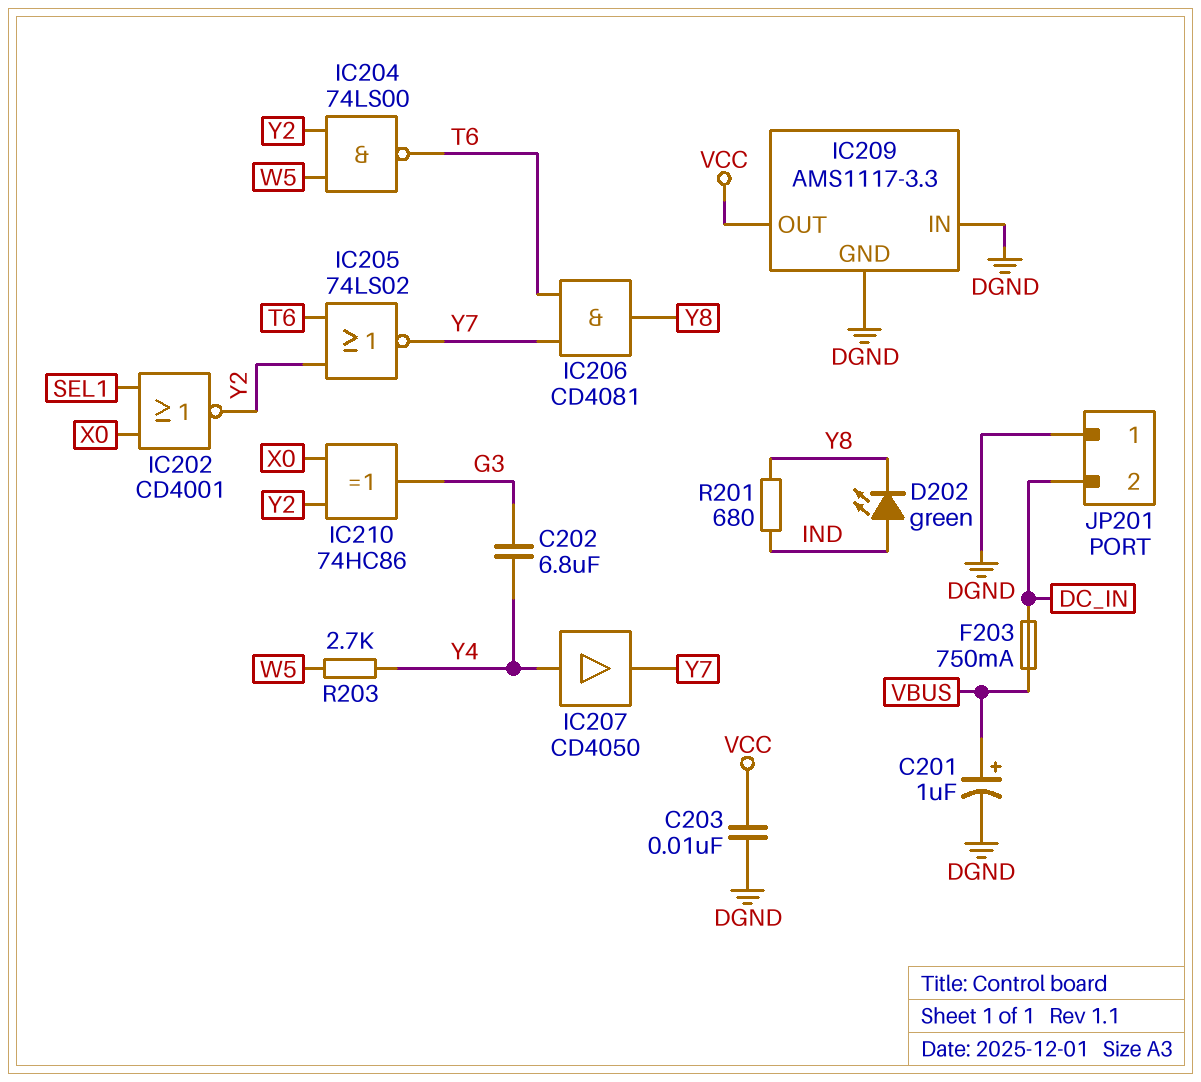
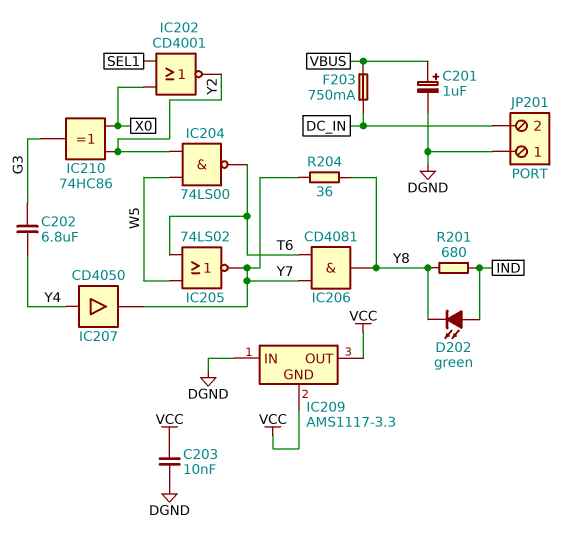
IC205: NOR 74LS02 (in T6, in Y2, out Y7) -> NOR 74LS02 (in T6, in W5, out Y7)
IC209 pin GND: DGND -> VCC
R203: 2.7k (W5, Y4) -> none
R204: none -> 36 (Y7, Y8)

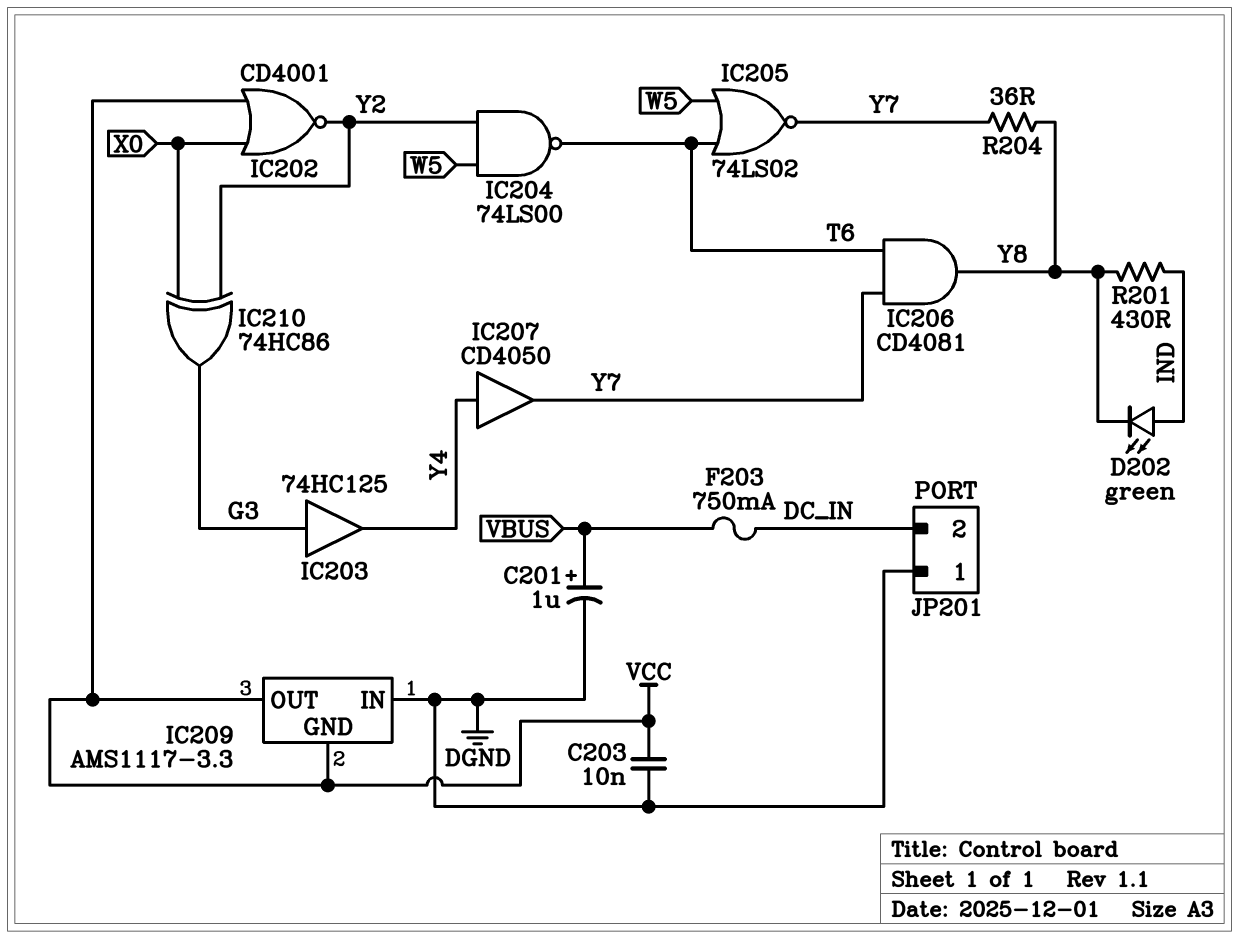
C202: 6.8uF (G3, Y4) -> none
IC202: NOR CD4001 (in SEL1, in X0, out Y2) -> NOR CD4001 (in VCC, in X0, out Y2)
IC203: none -> buffer 74HC125 (in G3, out Y4)
R201: 680 (IND, Y8) -> 430 (IND, Y8)

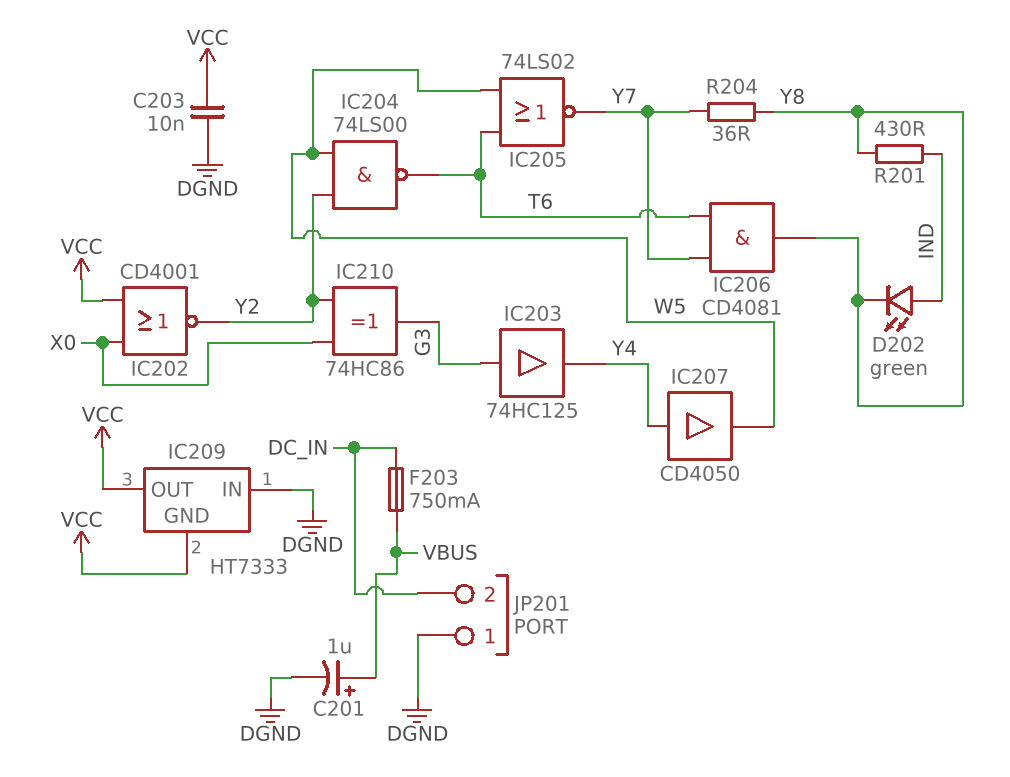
IC207: buffer CD4050 (in Y4, out Y7) -> buffer CD4050 (in Y4, out W5)
IC209: AMS1117-3.3 -> HT7333

